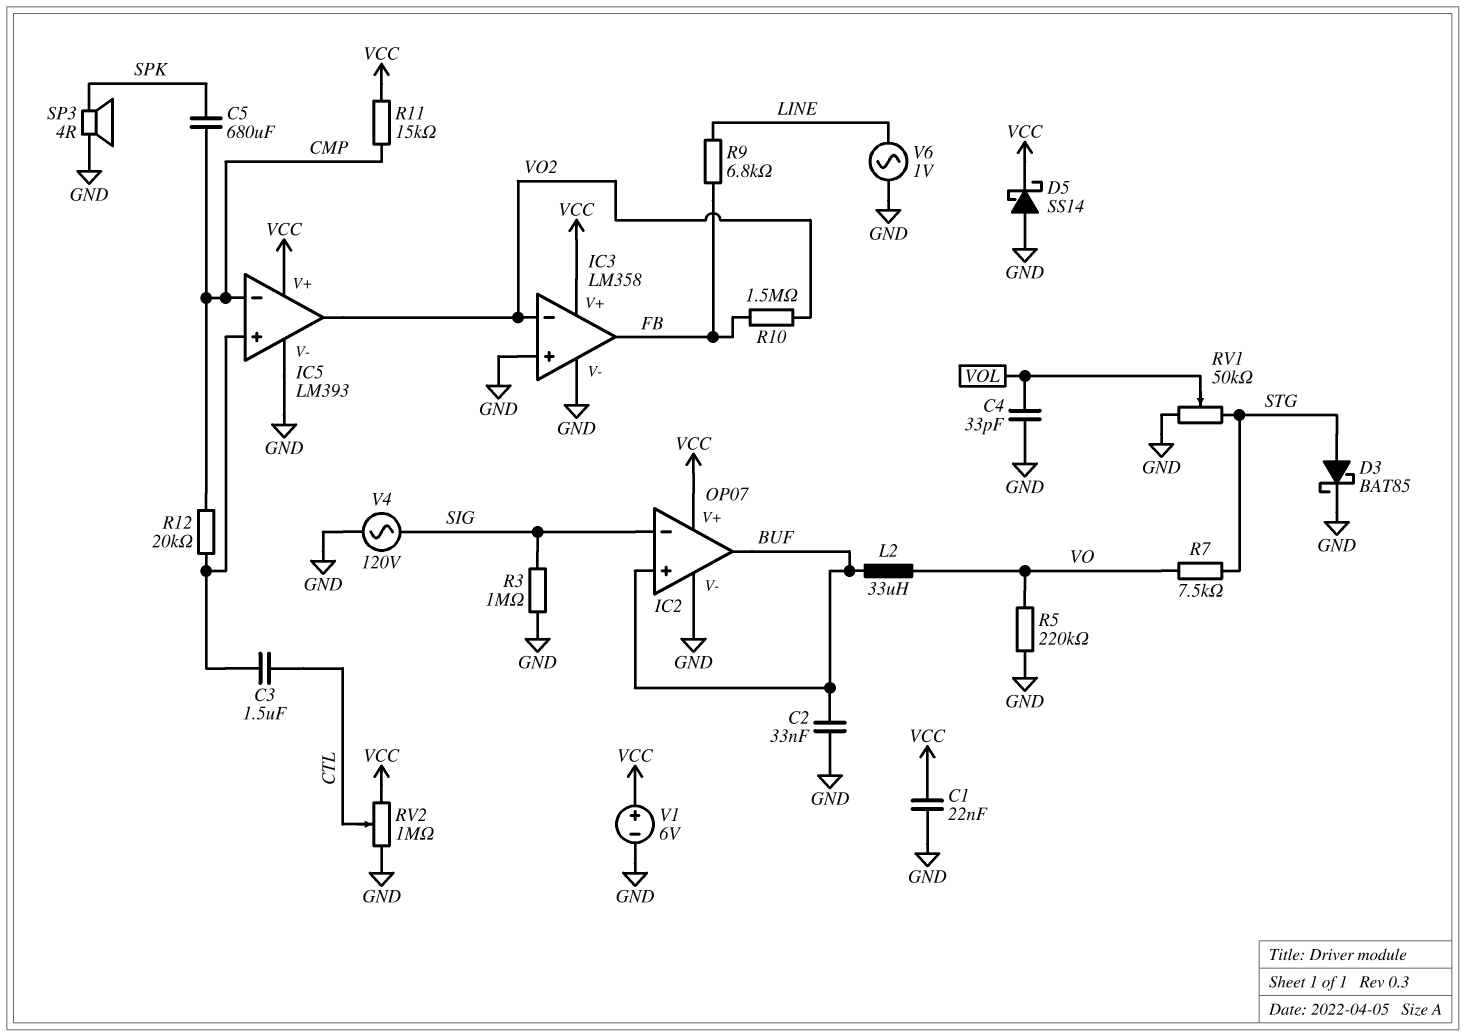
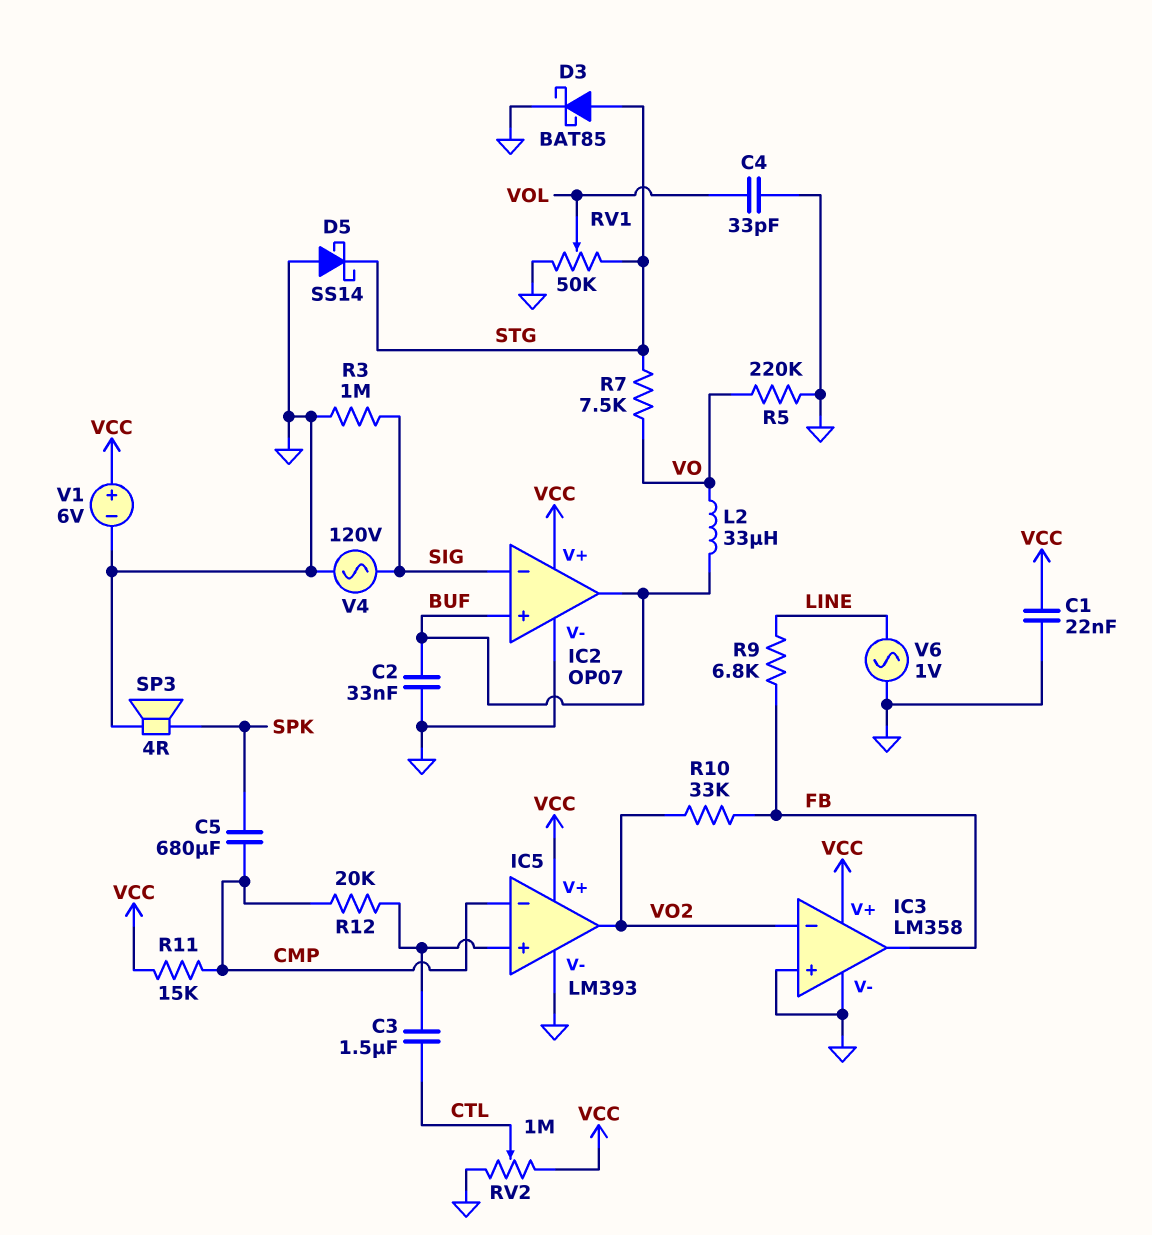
D5: schottky SS14 (A GND, K VCC) -> schottky SS14 (A GND, K STG)
R10: 1.5M (FB, VO2) -> 33k (FB, VO2)

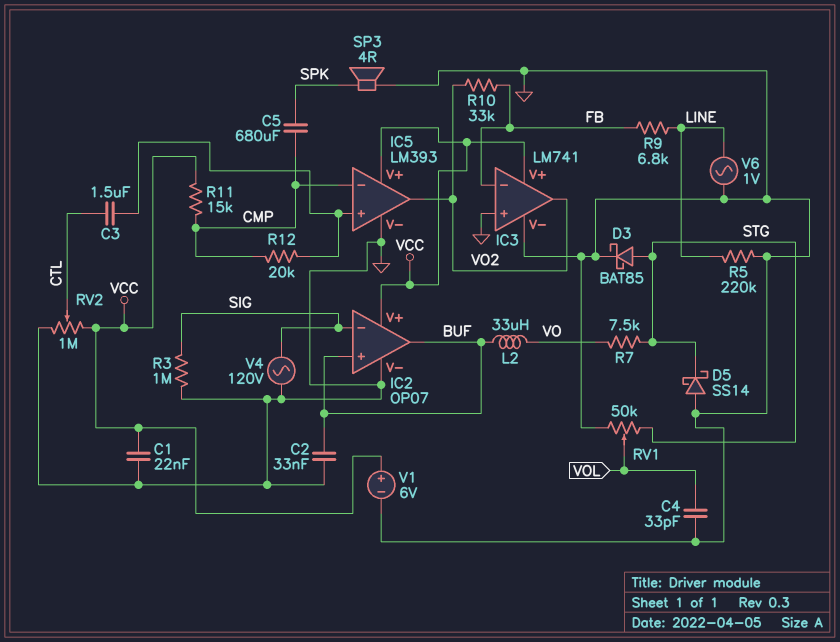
IC3: LM358 -> LM741
IC3 pin in-: VO2 -> FB
IC3 pin out: FB -> VO2
R5: 220k (GND, VO) -> 220k (GND, LINE)

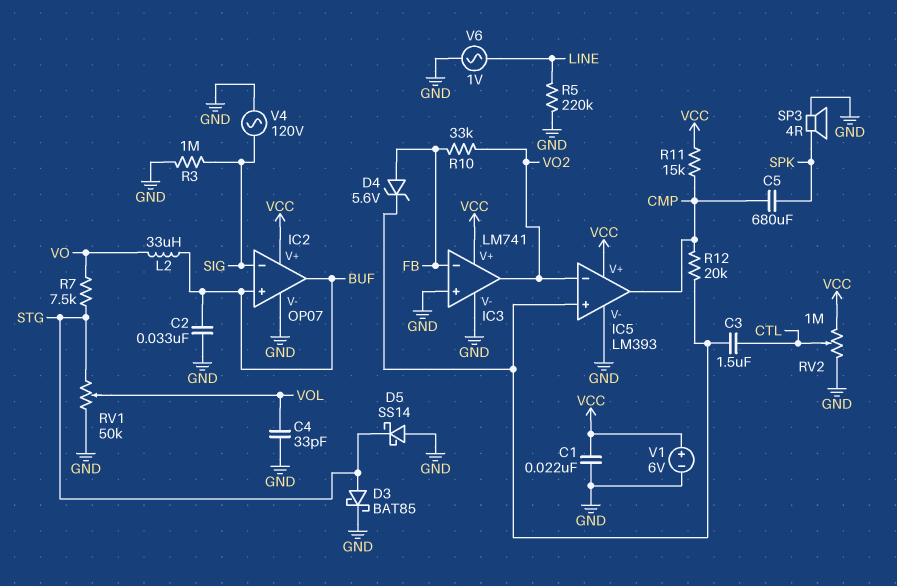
D4: none -> zener 5.6V (A FB, K IC5/in+)
IC5 pin in-: CMP -> VO2
IC5 pin out: VO2 -> CMP
R9: 6.8k (FB, LINE) -> none

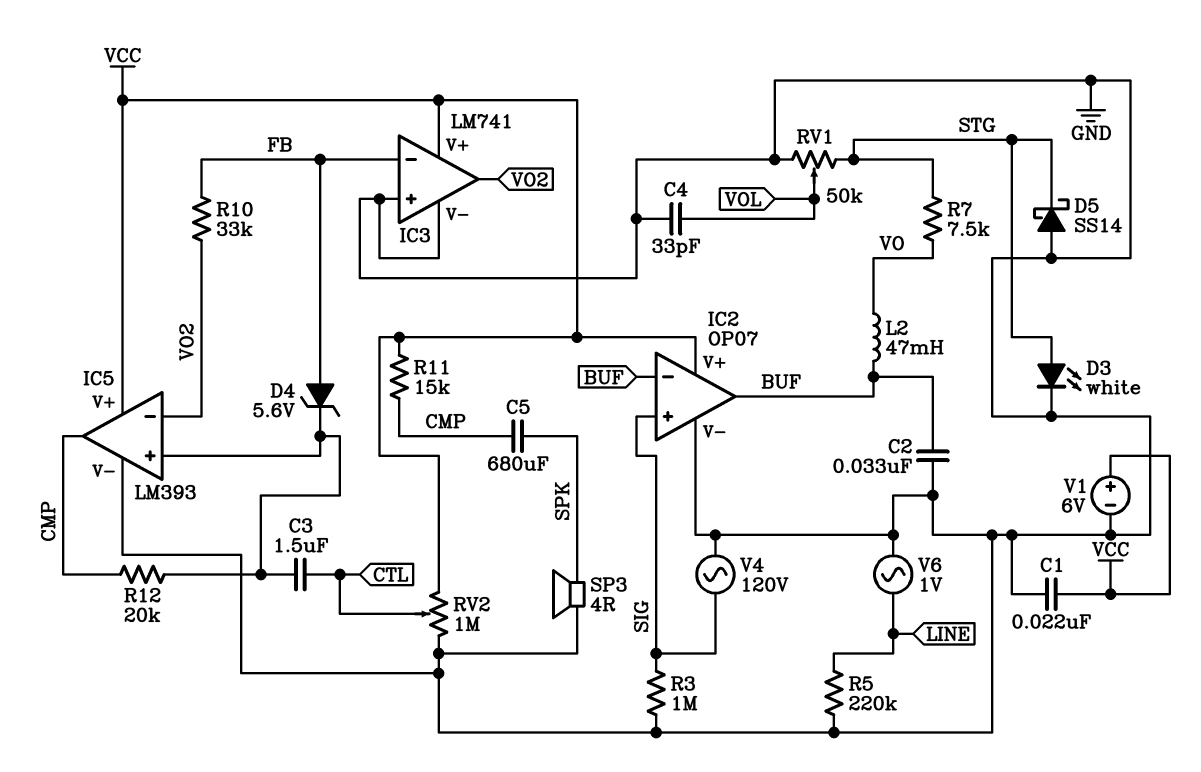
D3: schottky BAT85 (A STG, K GND) -> LED white (A STG, K GND)
IC2 pin in+: BUF -> SIG
IC2 pin in-: SIG -> BUF
L2: 33uH (BUF, VO) -> 47mH (BUF, VO)

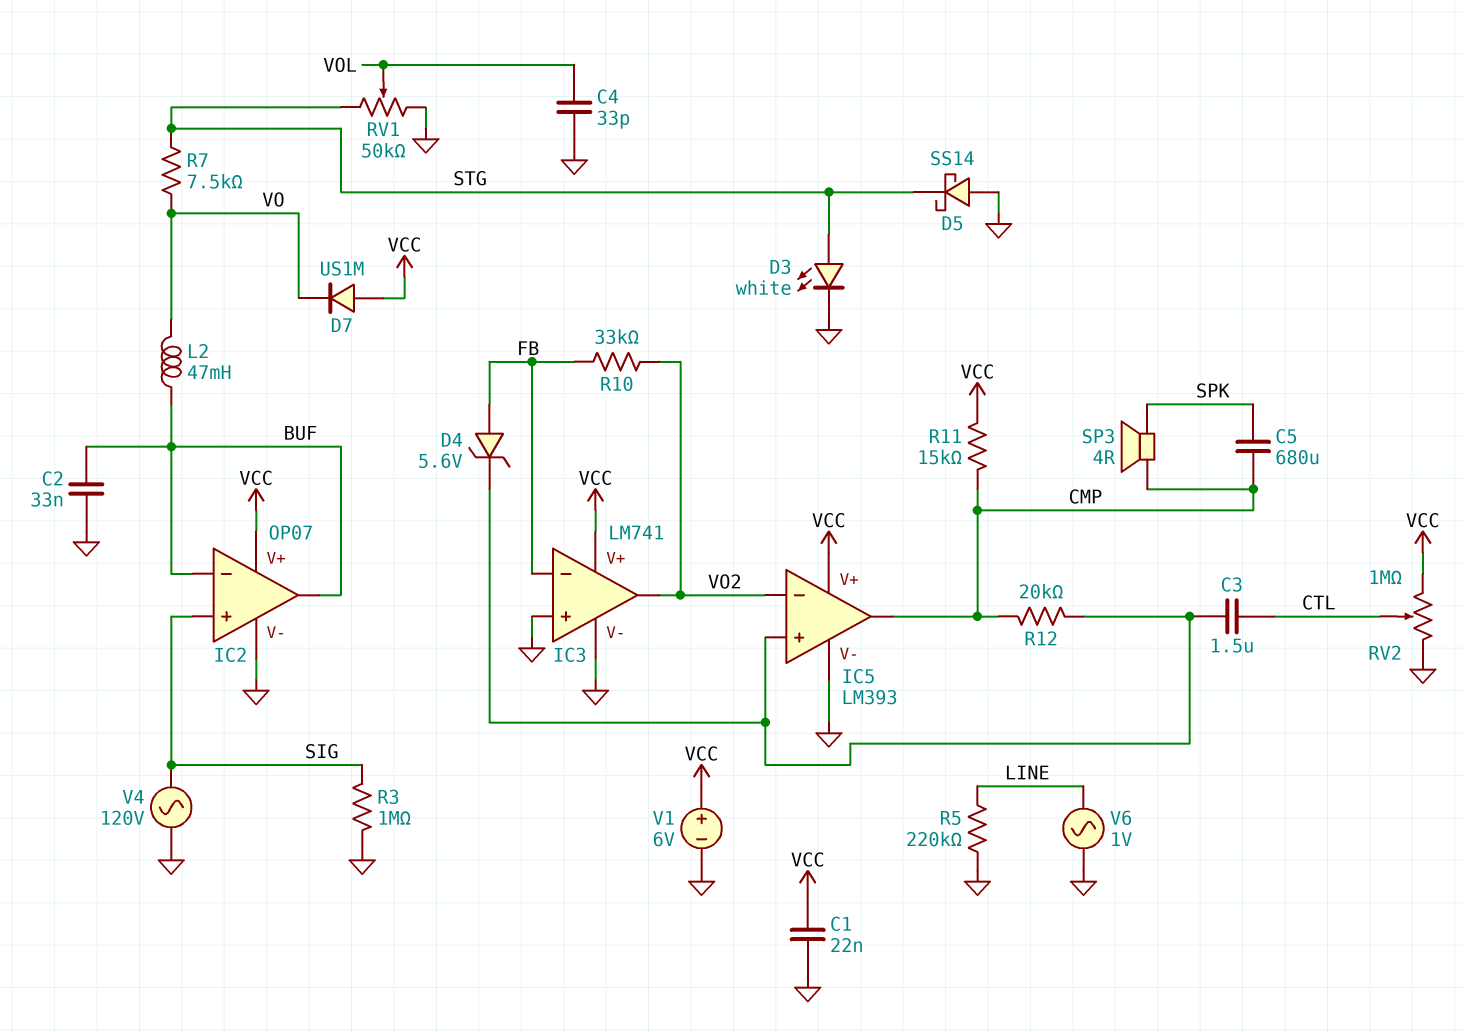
D7: none -> diode US1M (A VCC, K VO)
SP3: speaker 4R (GND, SPK) -> speaker 4R (CMP, SPK)

